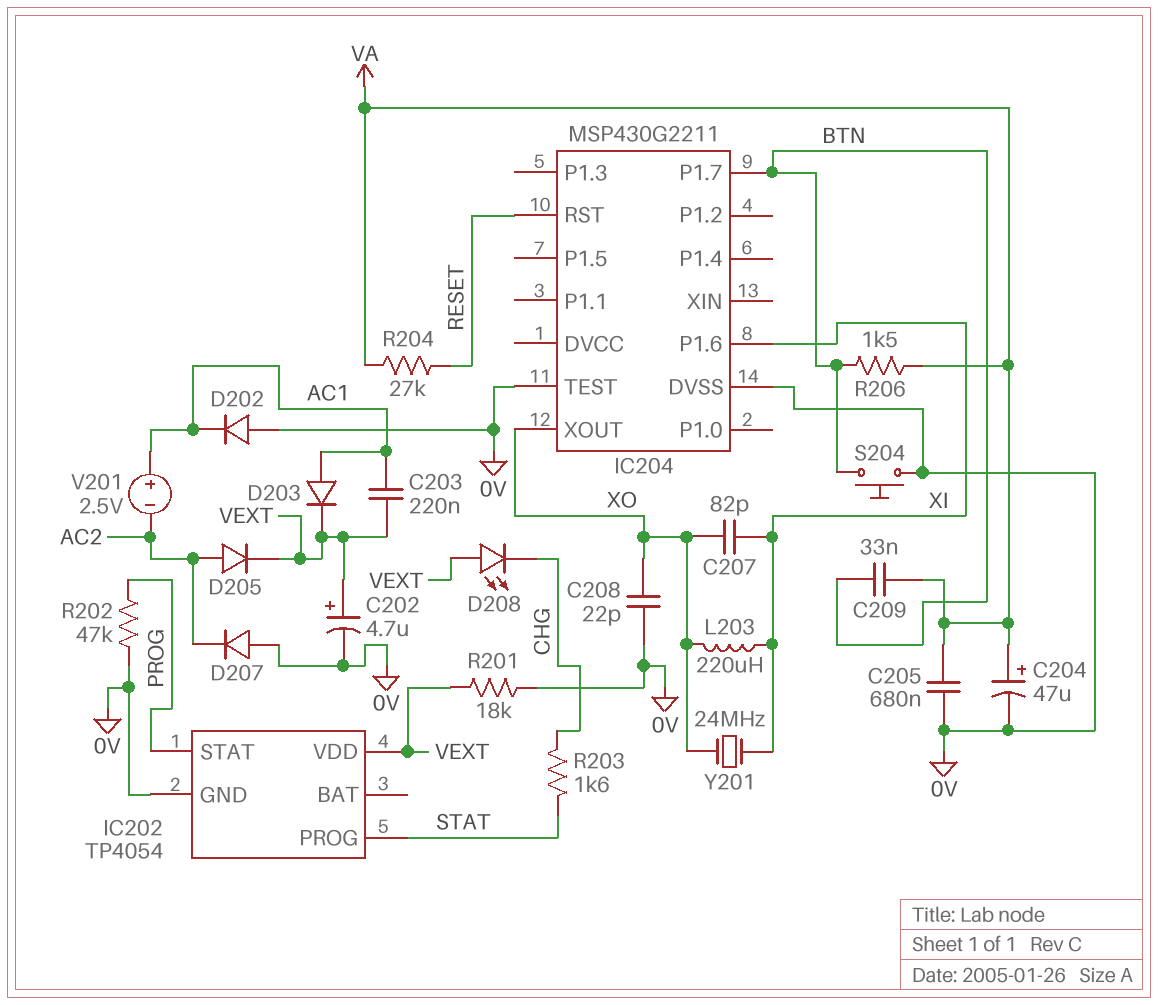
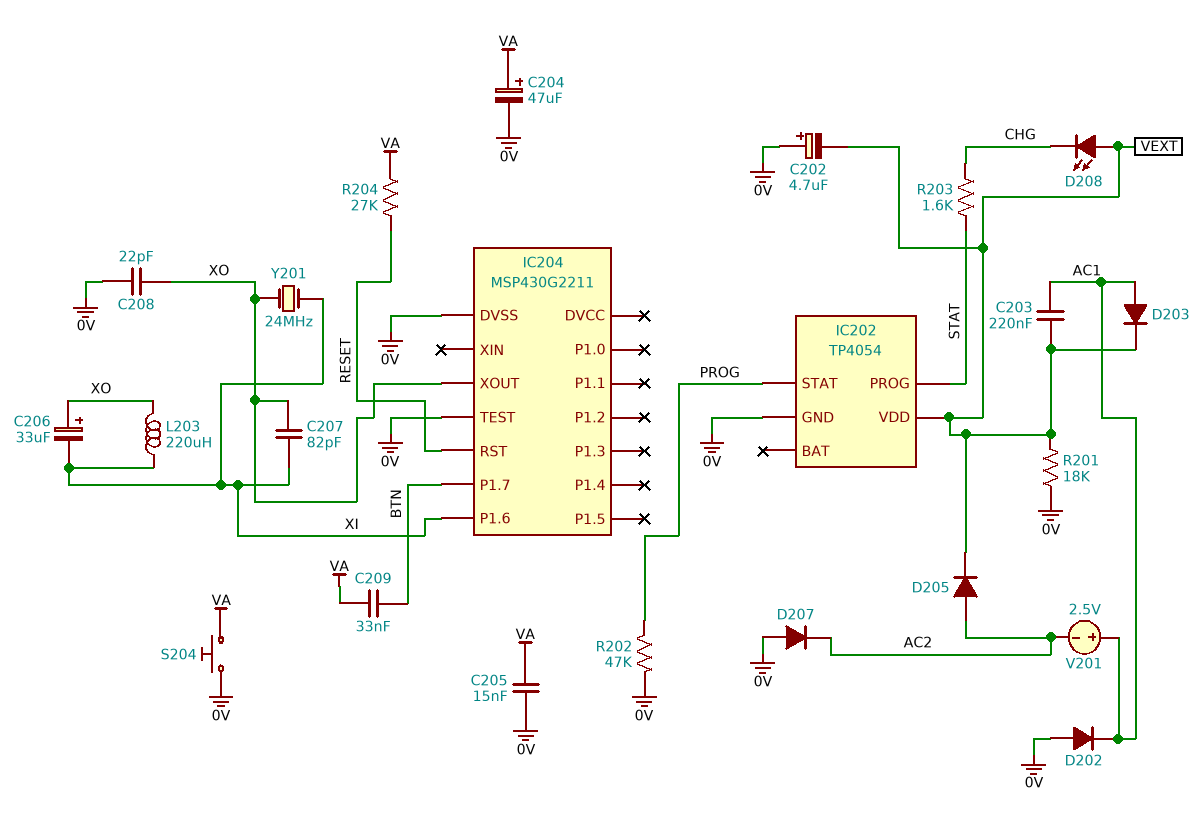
C202: 4.7uF (plus VEXT, minus 0V) -> 4.7uF (plus 0V, minus VEXT)
C205: 680nF (0V, VA) -> 15nF (0V, VA)
C206: none -> 33uF (plus XO, minus XI)
R206: 1.5k (BTN, VA) -> none
S204: button (0V, BTN) -> button (0V, VA)

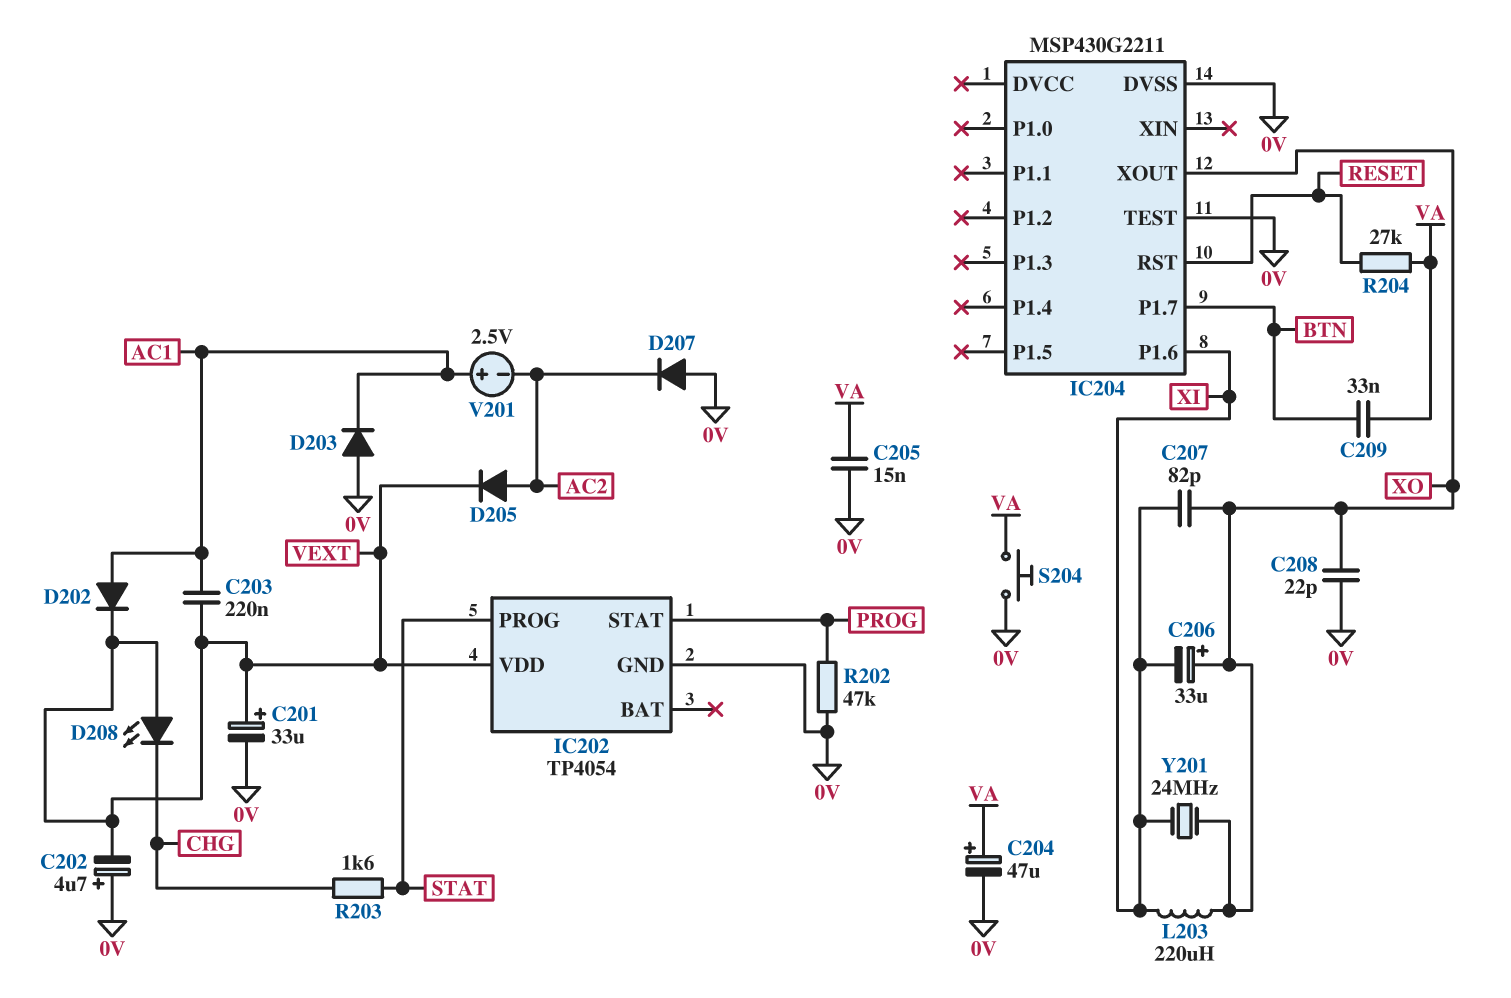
C201: none -> 33uF (plus VEXT, minus 0V)
D202: diode (A 0V, K AC1) -> diode (A AC1, K VEXT)
D203: diode (A AC1, K VEXT) -> diode (A 0V, K AC1)
R201: 18k (0V, VEXT) -> none

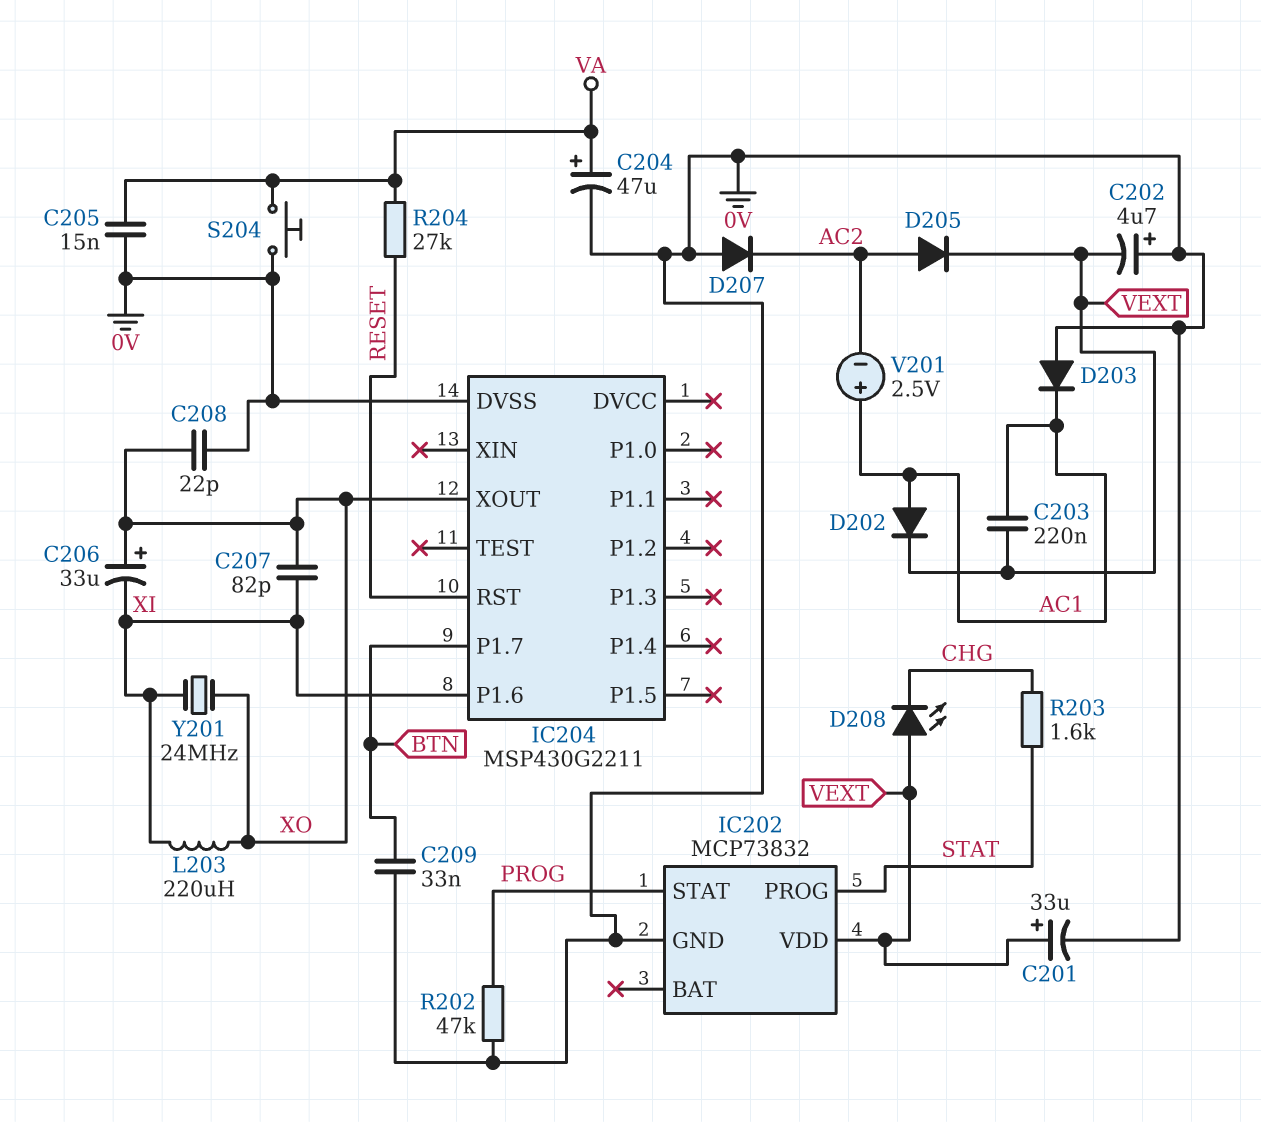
C209: 33nF (BTN, VA) -> 33nF (0V, BTN)
IC202: TP4054 -> MCP73832
IC204 pin TEST: 0V -> none

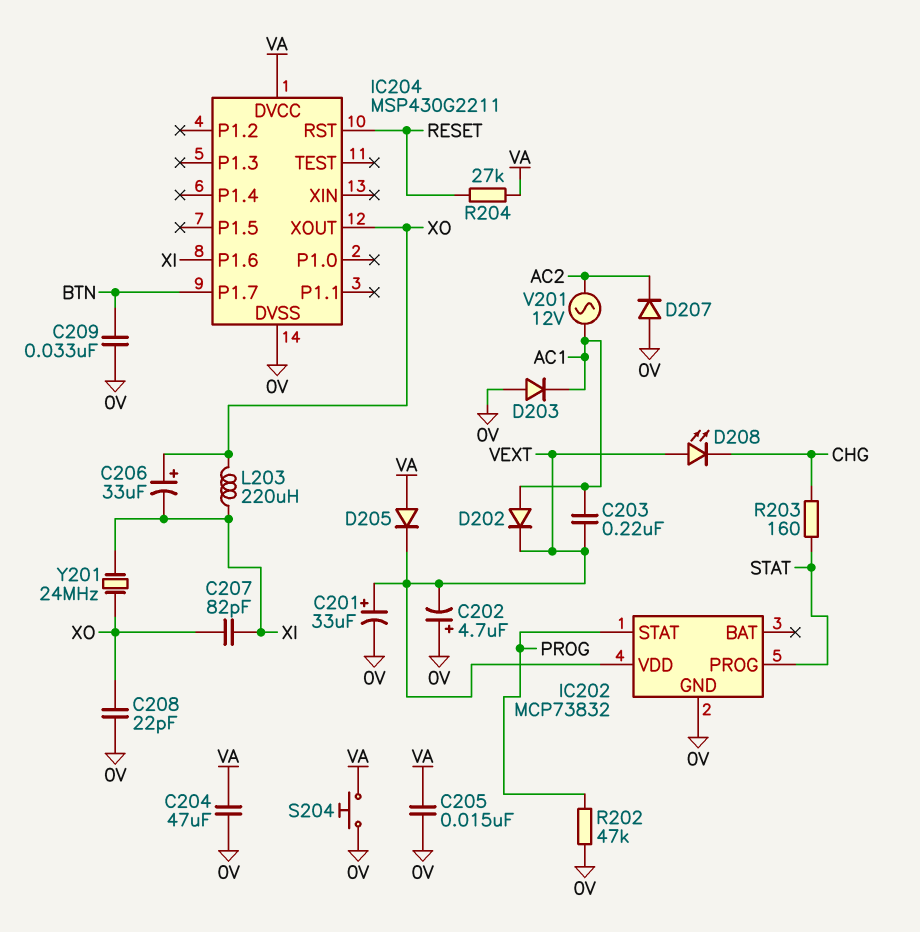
C204: 47uF (plus VA, minus 0V) -> 47uF (0V, VA)
D205: diode (A AC2, K VEXT) -> diode (A VA, K VEXT)
IC204 pin DVCC: none -> VA
R203: 1.6k (CHG, STAT) -> 160 (CHG, STAT)
V201: 2.5V (plus AC1, minus AC2) -> AC 12V (AC1, AC2)

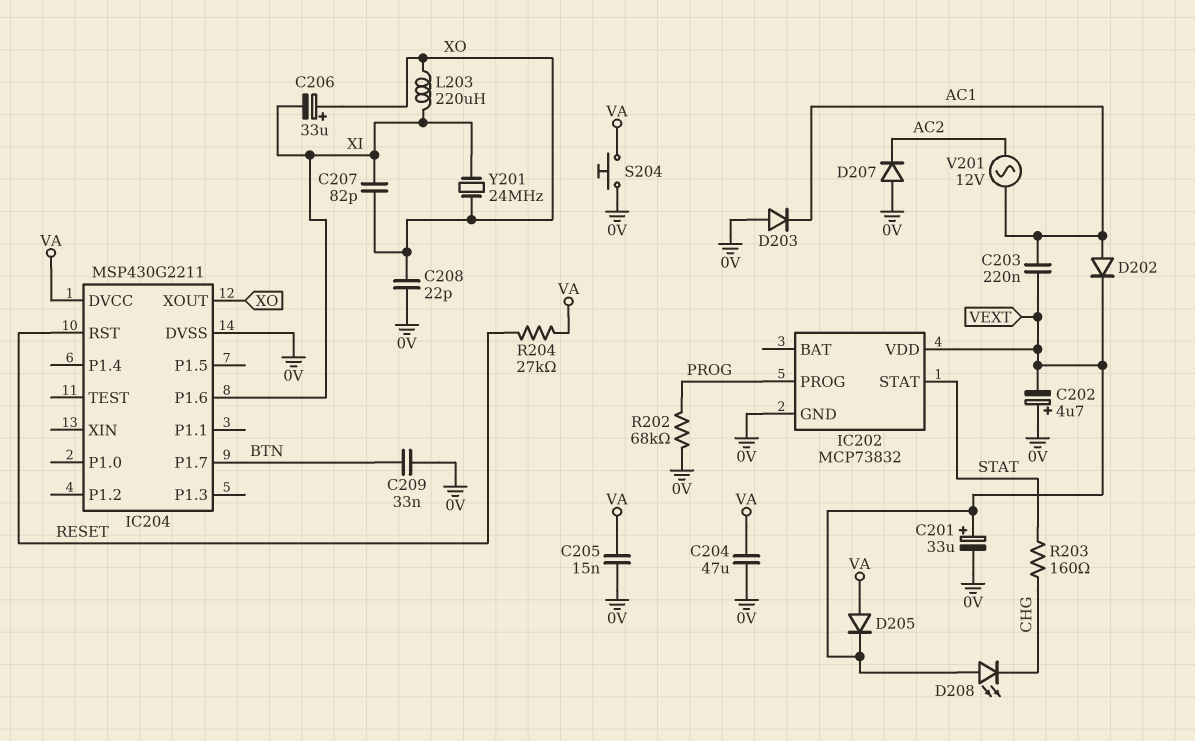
IC202 pin PROG: STAT -> PROG
IC202 pin STAT: PROG -> STAT
R202: 47k (0V, PROG) -> 68k (0V, PROG)

